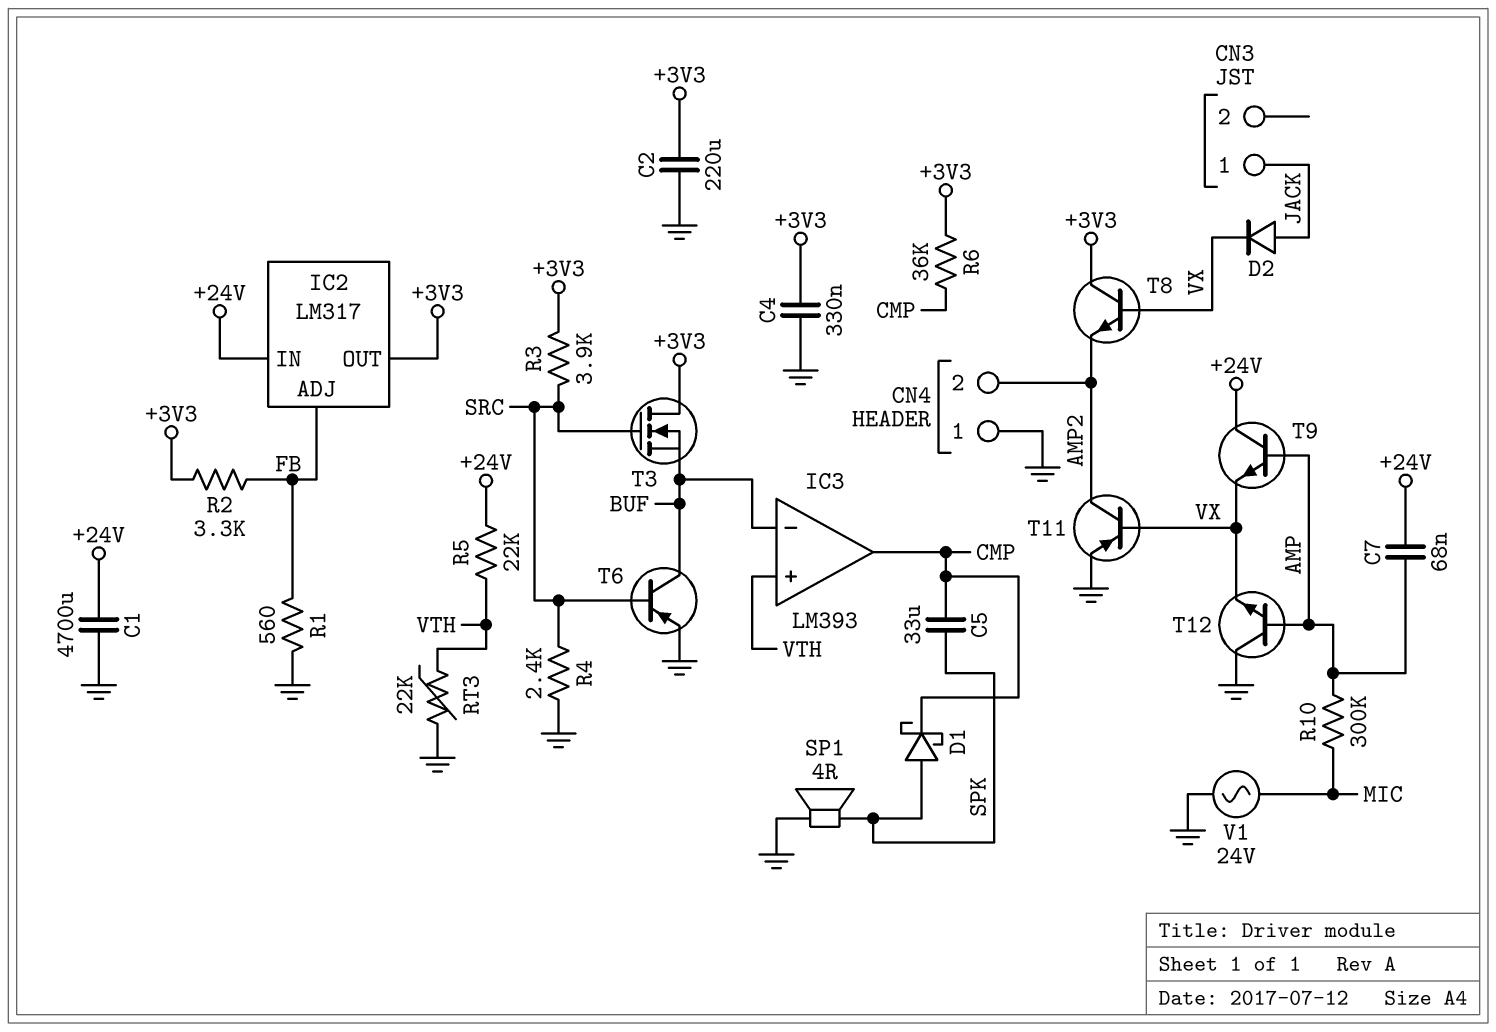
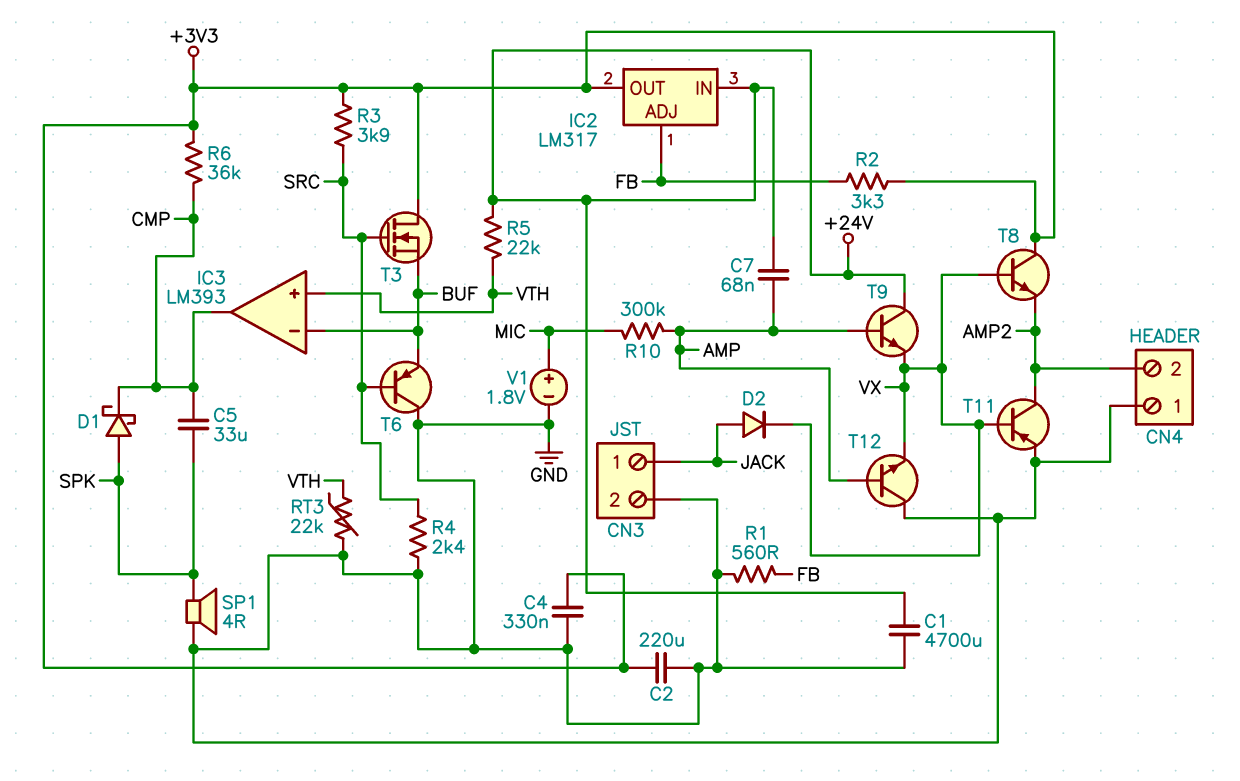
CN3 pin 2: none -> GND
T6: PNP (B SRC, C BUF, E GND) -> PNP (B SRC, C GND, E BUF)
V1: AC 24V (GND, MIC) -> 1.8V (plus MIC, minus GND)

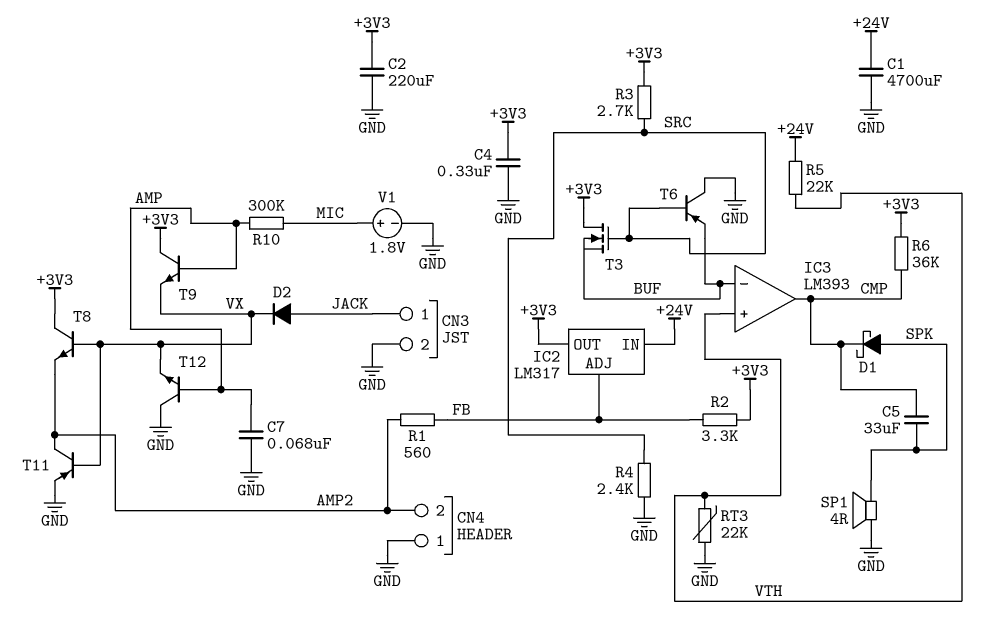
C7: 68nF (+24V, AMP) -> 68nF (AMP, GND)
R1: 560 (FB, GND) -> 560 (AMP2, FB)
R3: 3.9k (+3V3, SRC) -> 2.7k (+3V3, SRC)
T9: NPN (B AMP, C +24V, E VX) -> NPN (B AMP, C +3V3, E VX)

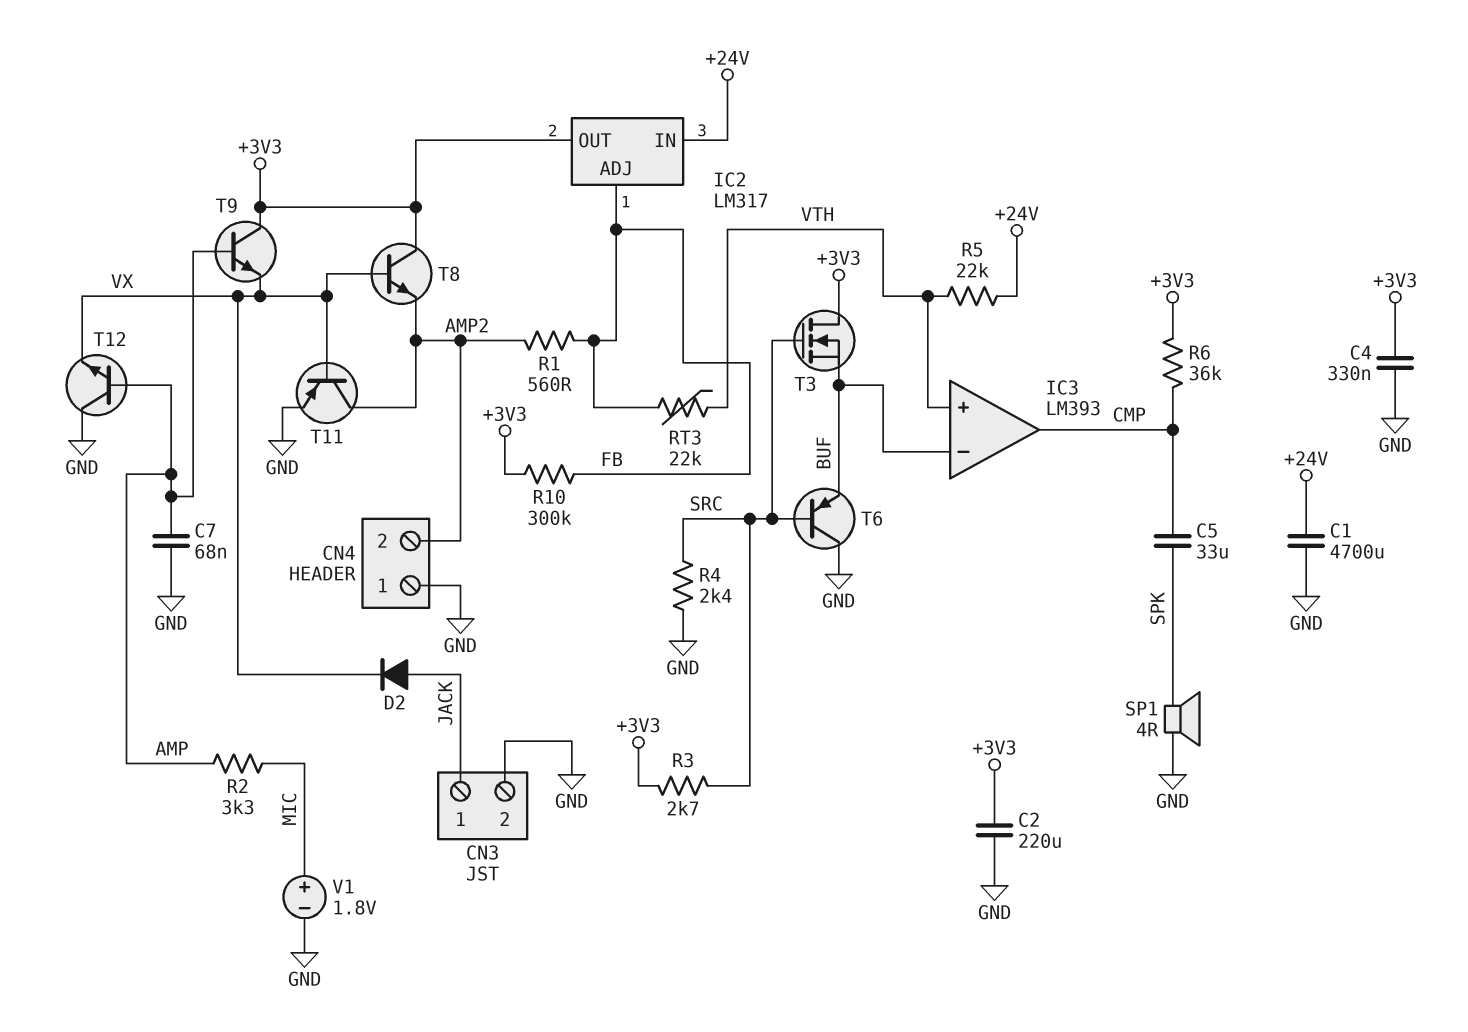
D1: schottky (A SPK, K CMP) -> none
R2: 3.3k (+3V3, FB) -> 3.3k (AMP, MIC)
R10: 300k (AMP, MIC) -> 300k (+3V3, FB)
RT3: 22k (GND, VTH) -> 22k (FB, VTH)

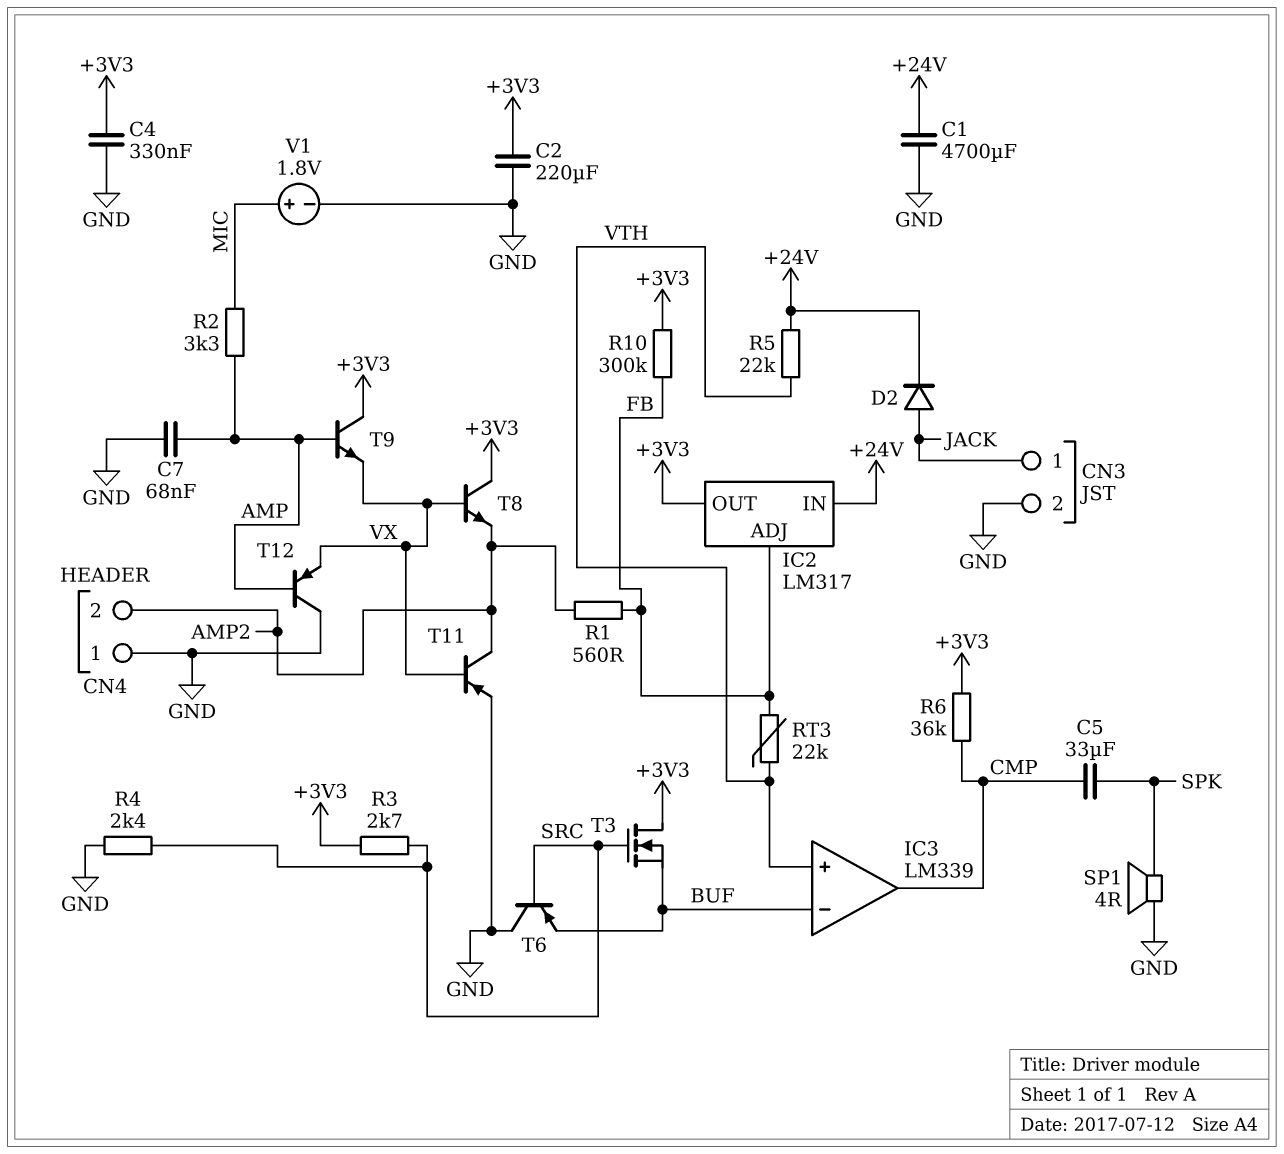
D2: diode (A JACK, K VX) -> diode (A JACK, K +24V)
IC3: LM393 -> LM339
T12: NPN (B AMP, C GND, E VX) -> PNP (B AMP, C GND, E VX)

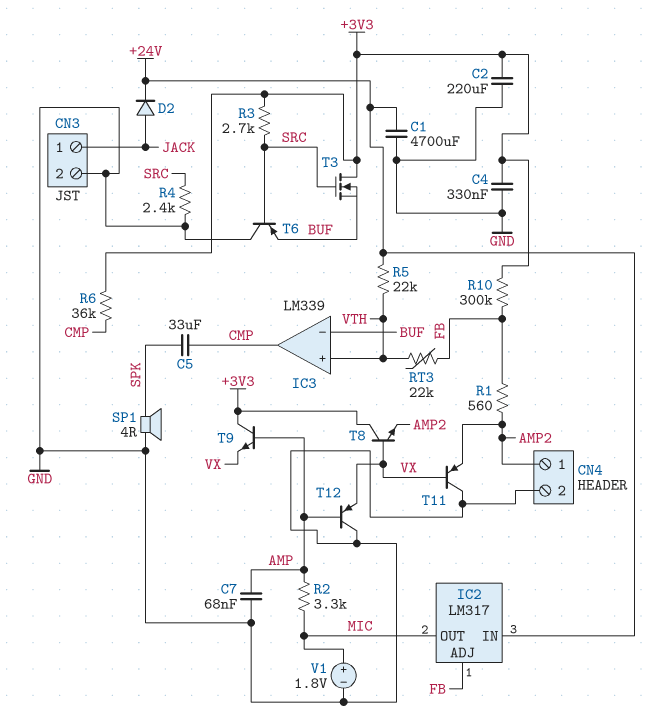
CN4 pin 1: GND -> AMP2
CN4 pin 2: AMP2 -> GND
IC2 pin OUT: +3V3 -> MIC
T11: PNP (B VX, C AMP2, E GND) -> PNP (B VX, C GND, E AMP2)

